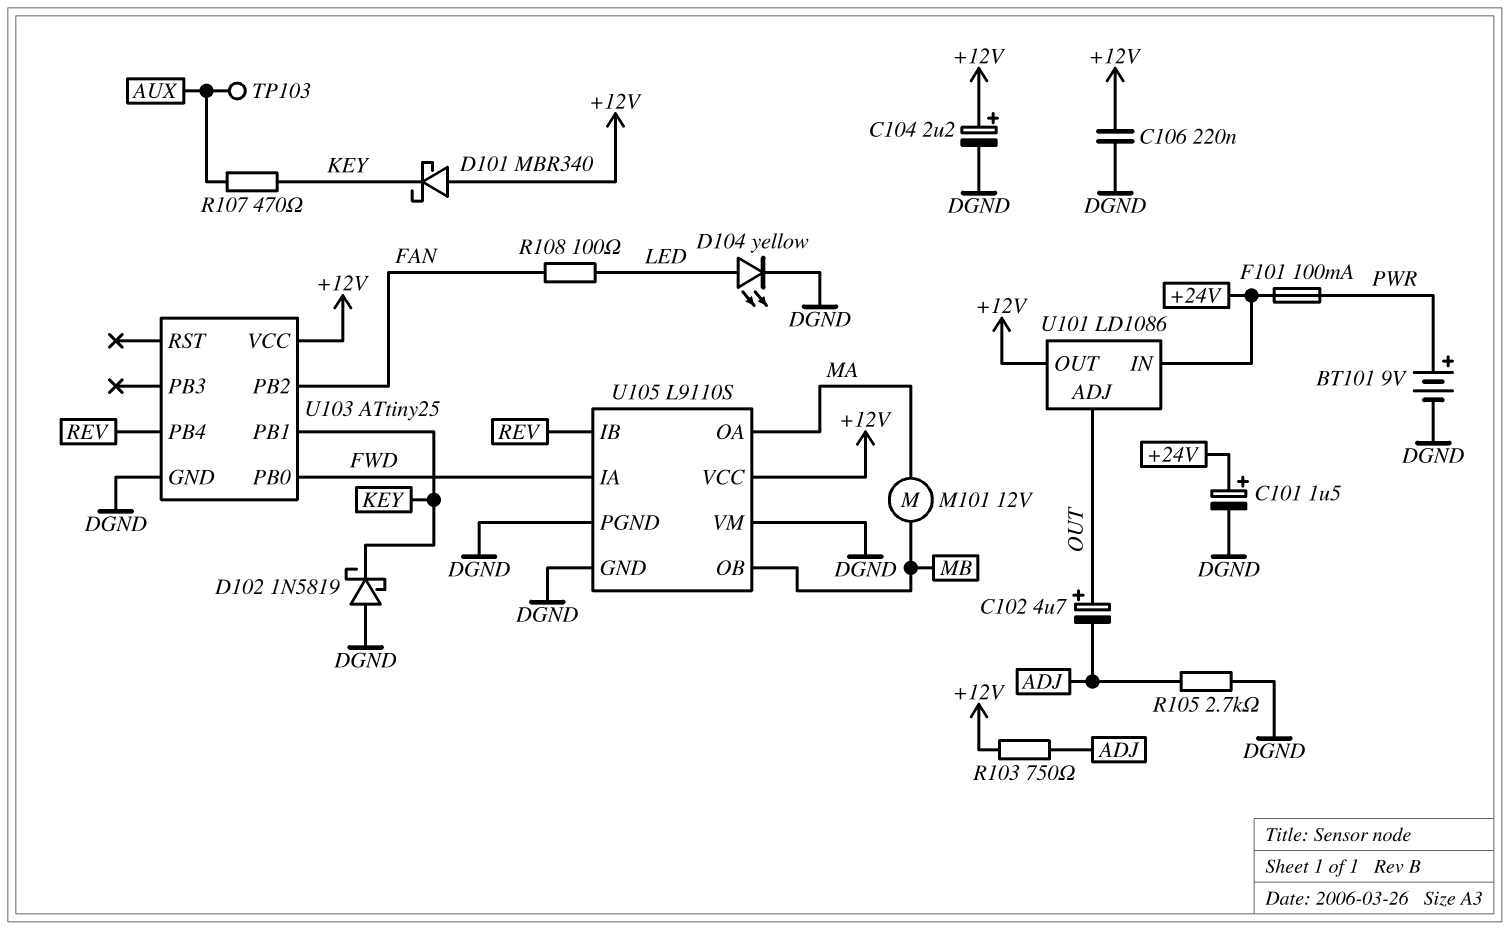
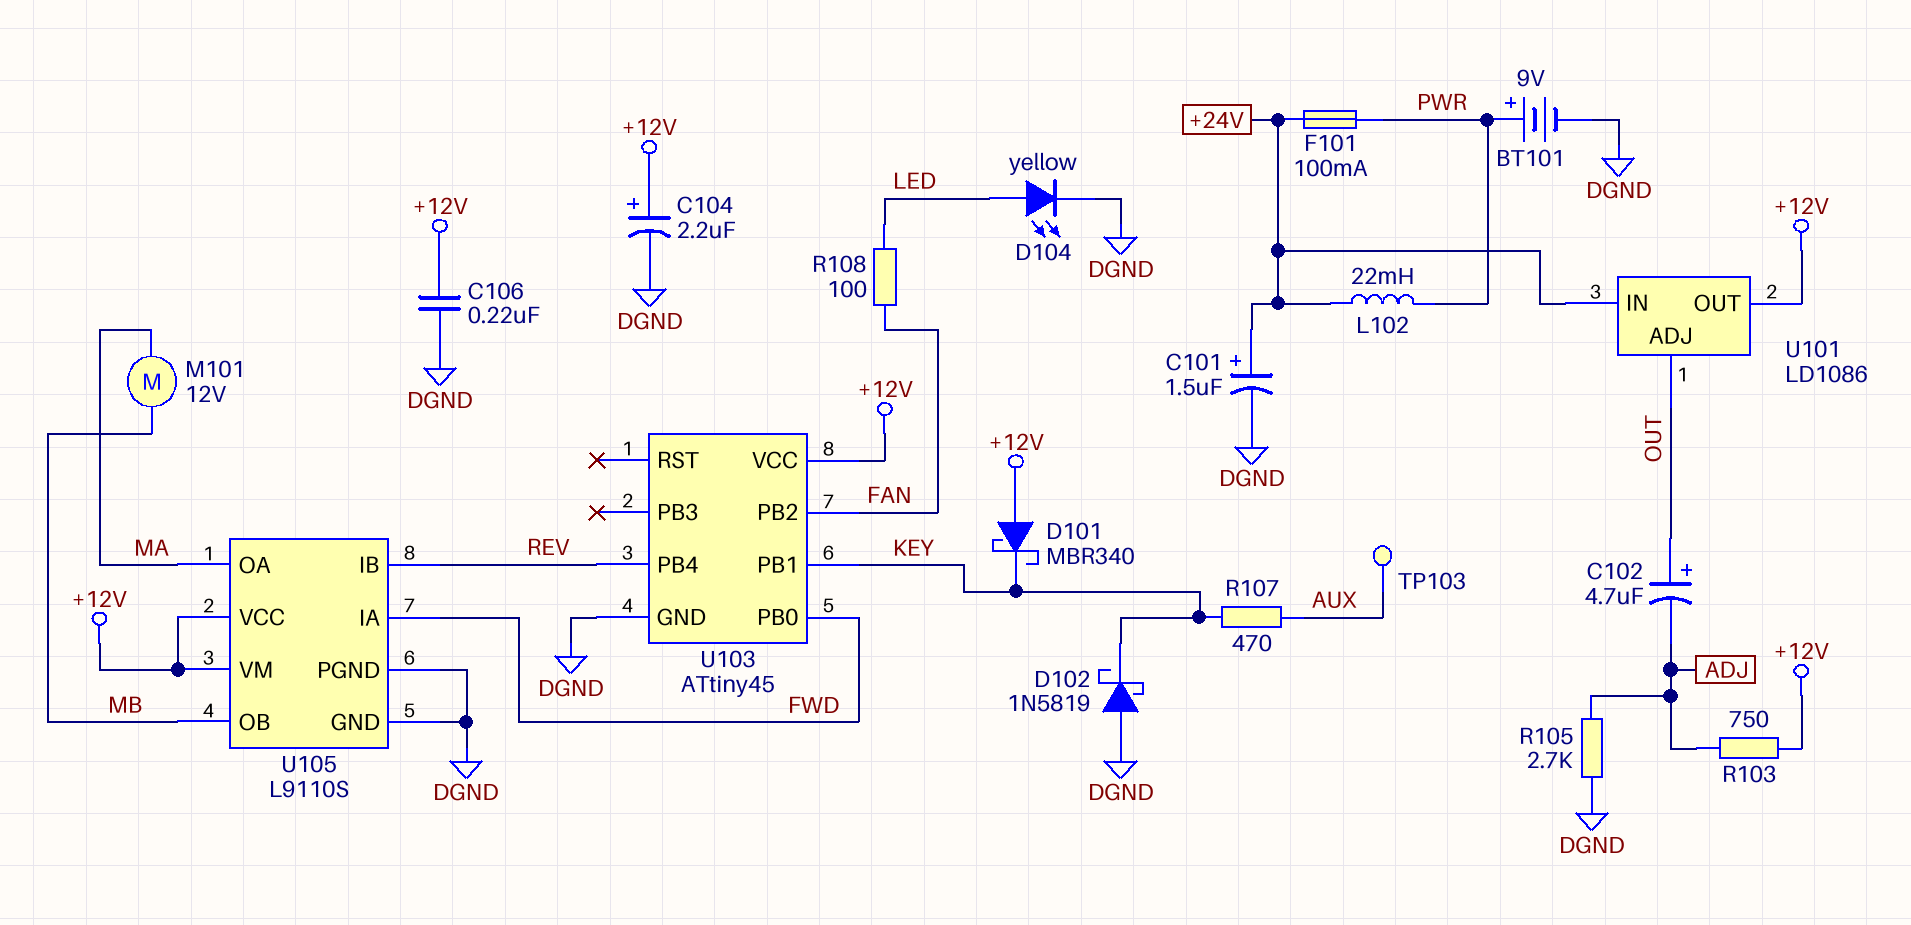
L102: none -> 22mH (+24V, PWR)
U103: ATtiny25 -> ATtiny45
U105 pin VM: DGND -> +12V

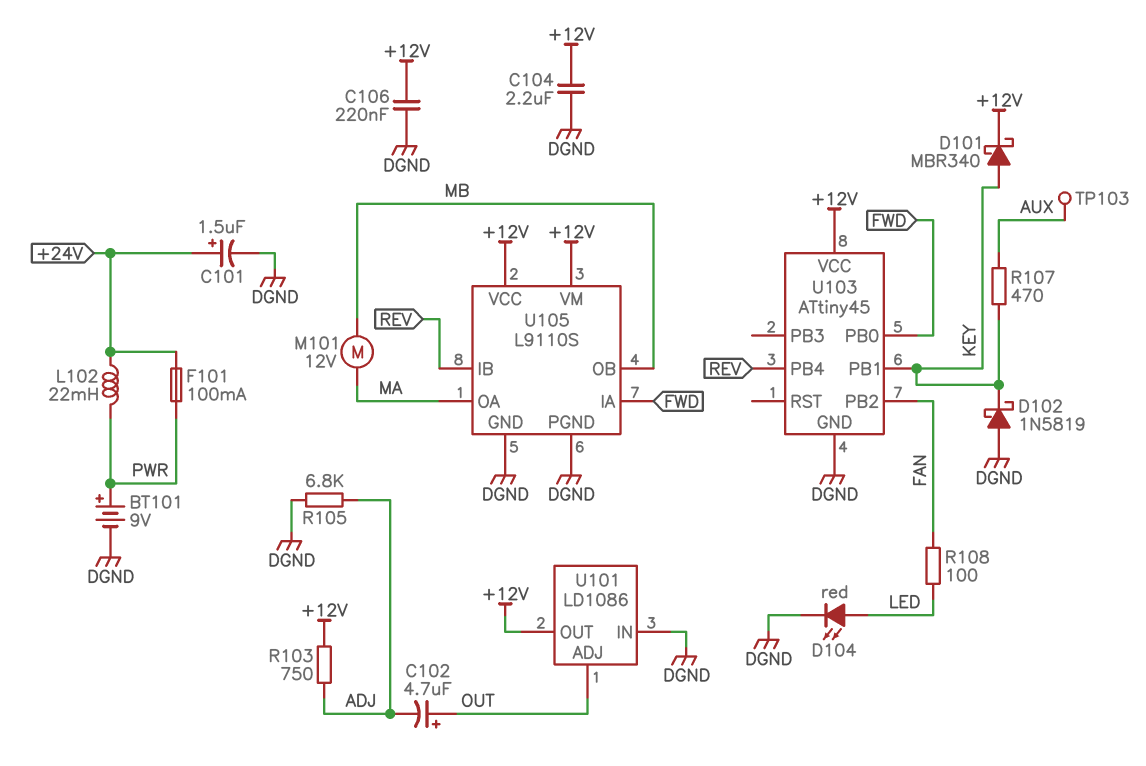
C104: 2.2uF (plus +12V, minus DGND) -> 2.2uF (+12V, DGND)
D101: schottky MBR340 (A +12V, K KEY) -> schottky MBR340 (A KEY, K +12V)
D104: LED yellow (A LED, K DGND) -> LED red (A LED, K DGND)
R105: 2.7k (ADJ, DGND) -> 6.8k (ADJ, DGND)
U101 pin IN: +24V -> DGND

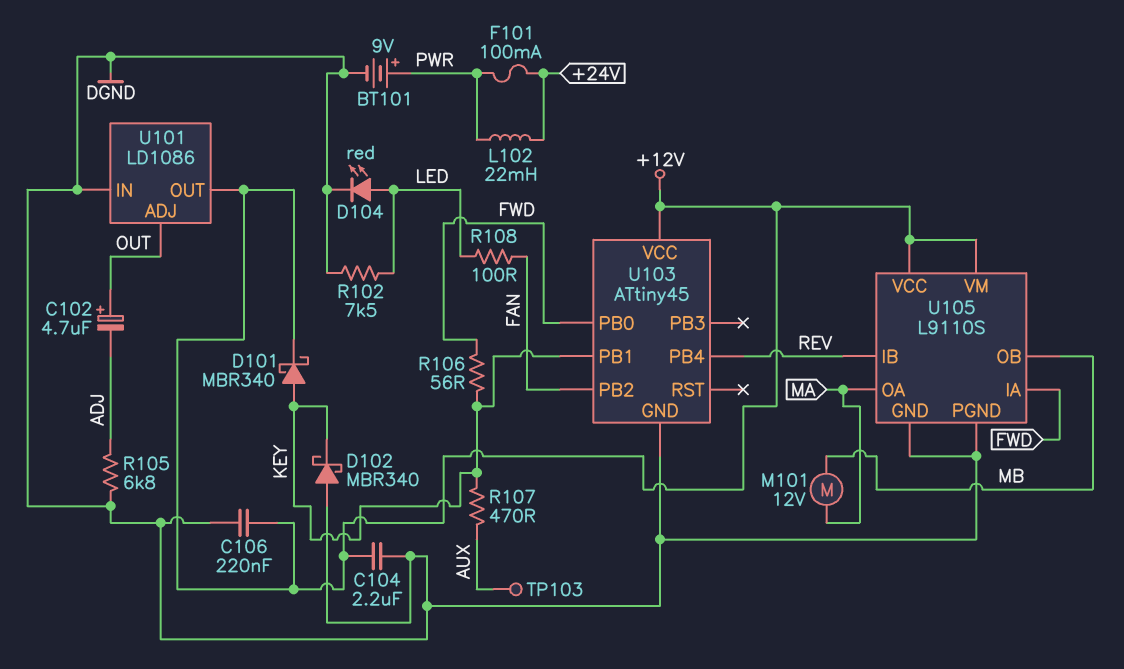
C101: 1.5uF (plus +24V, minus DGND) -> none
D102: schottky 1N5819 (A DGND, K KEY) -> schottky MBR340 (A DGND, K KEY)
R102: none -> 7.5k (DGND, LED)
R103: 750 (+12V, ADJ) -> none
R106: none -> 56 (FWD, KEY)

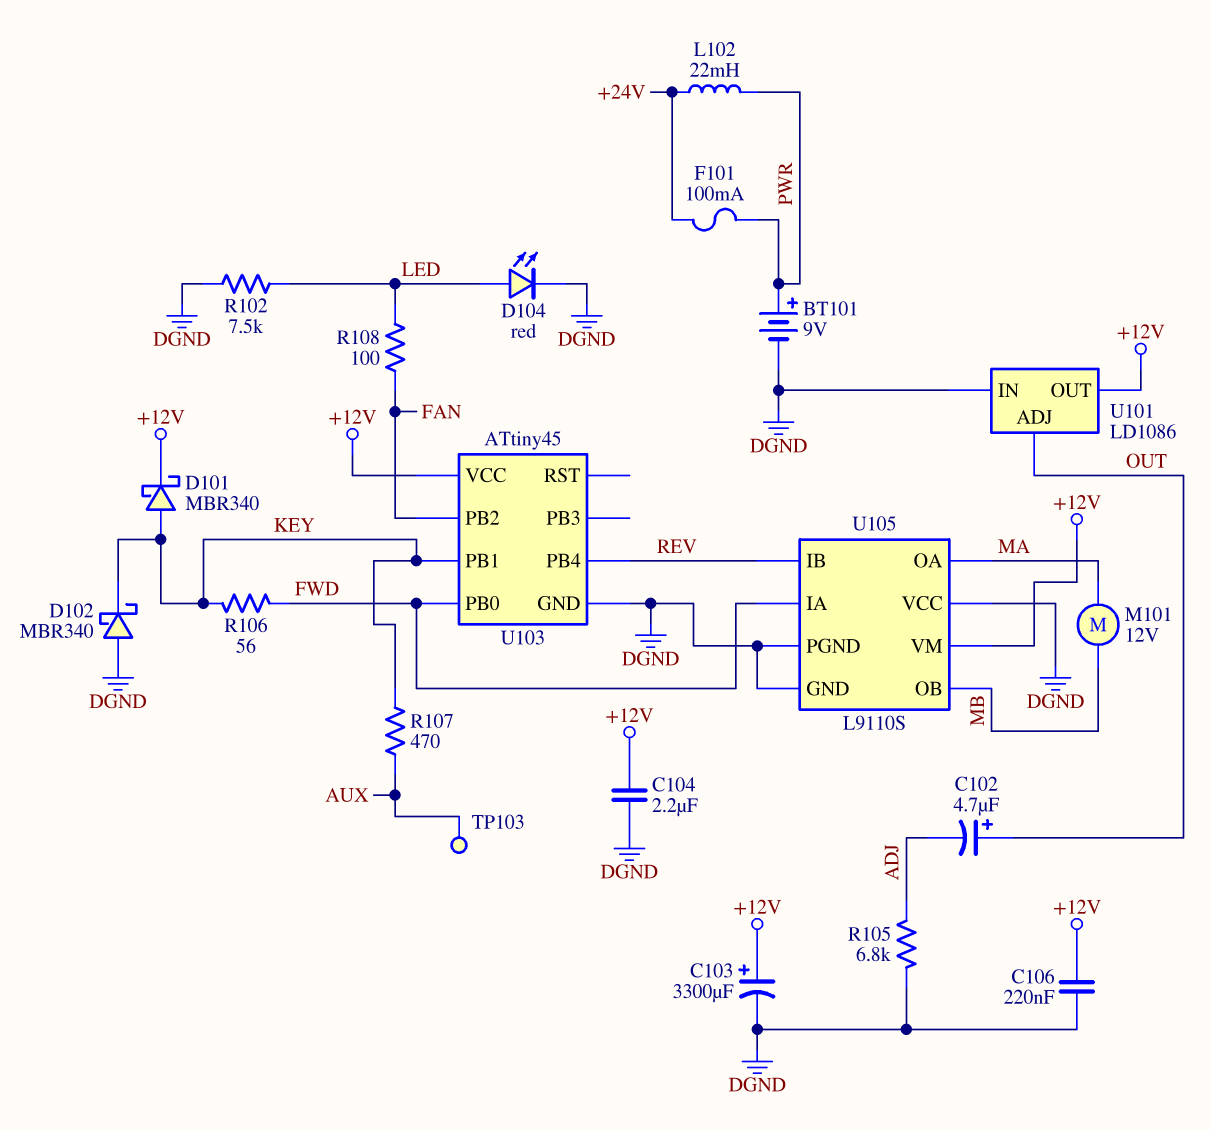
C103: none -> 3300uF (plus +12V, minus DGND)
U105 pin VCC: +12V -> DGND

